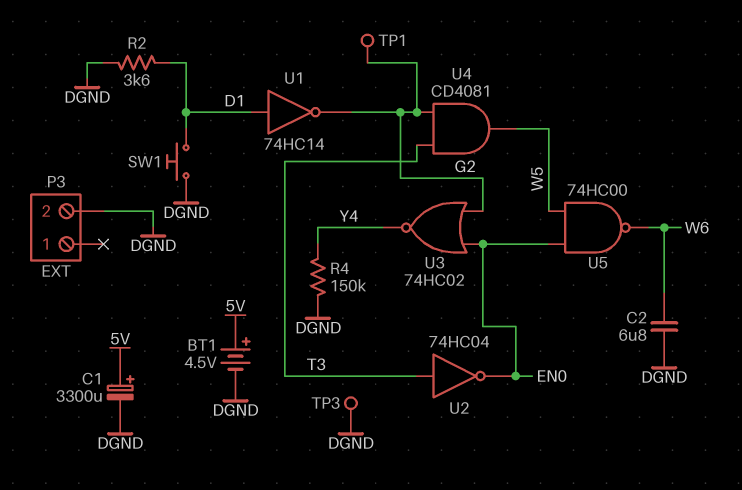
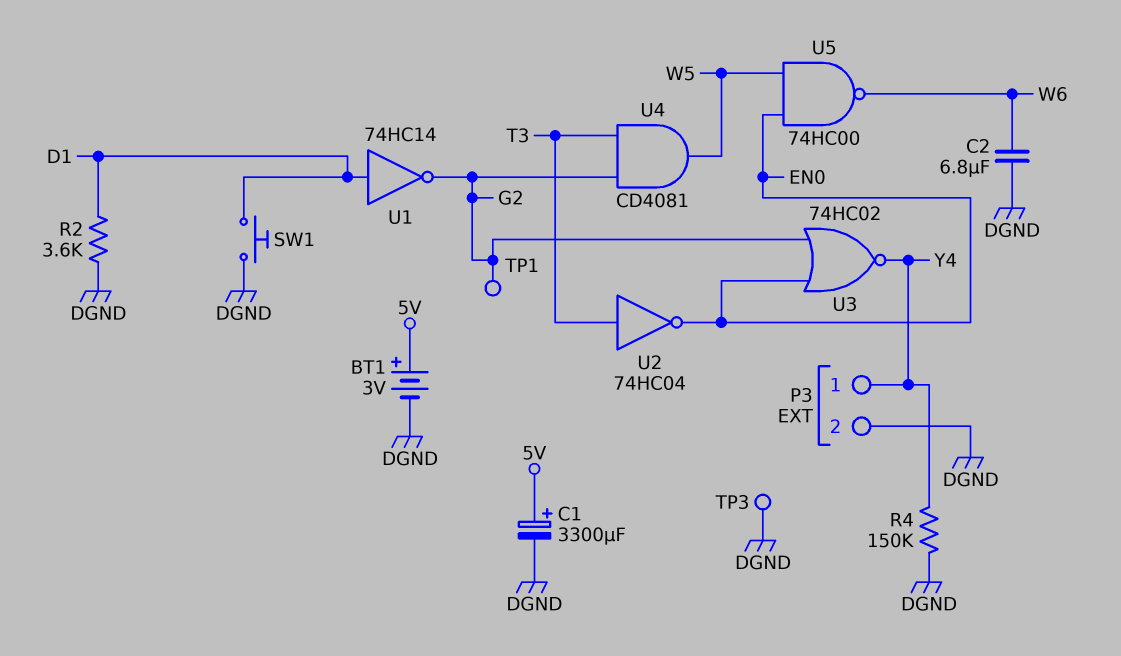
BT1: 4.5V (plus 5V, minus DGND) -> 3V (plus 5V, minus DGND)
P3 pin 1: none -> Y4

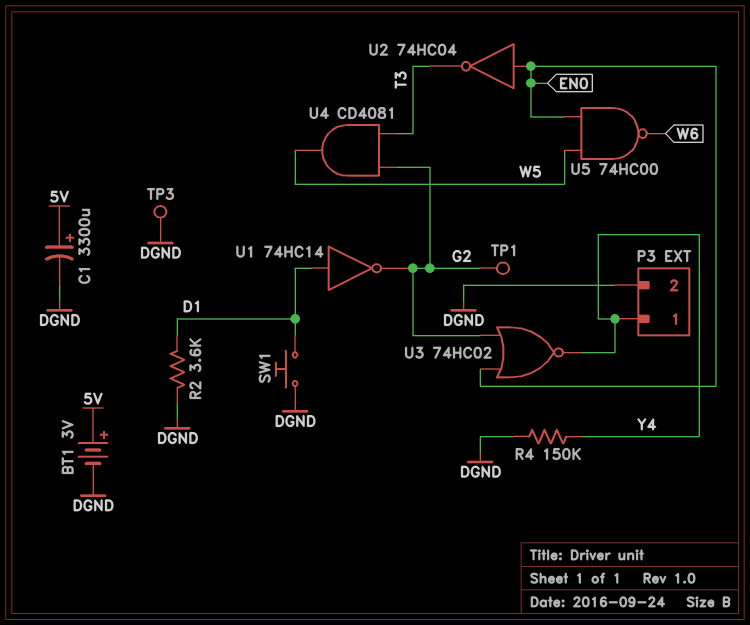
C2: 6.8uF (DGND, W6) -> none
U2: NOT 74HC04 (in T3, out EN0) -> NOT 74HC04 (in EN0, out T3)

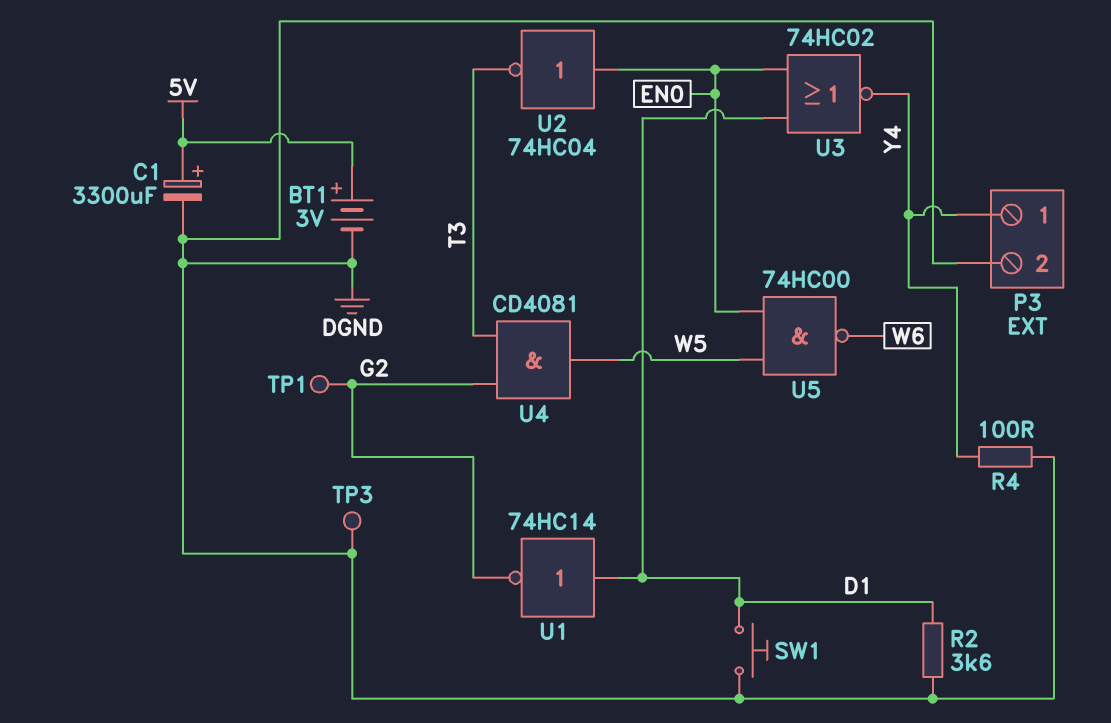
R4: 150k (DGND, Y4) -> 100 (DGND, Y4)
U3: NOR 74HC02 (in EN0, in G2, out Y4) -> NOR 74HC02 (in D1, in EN0, out Y4)

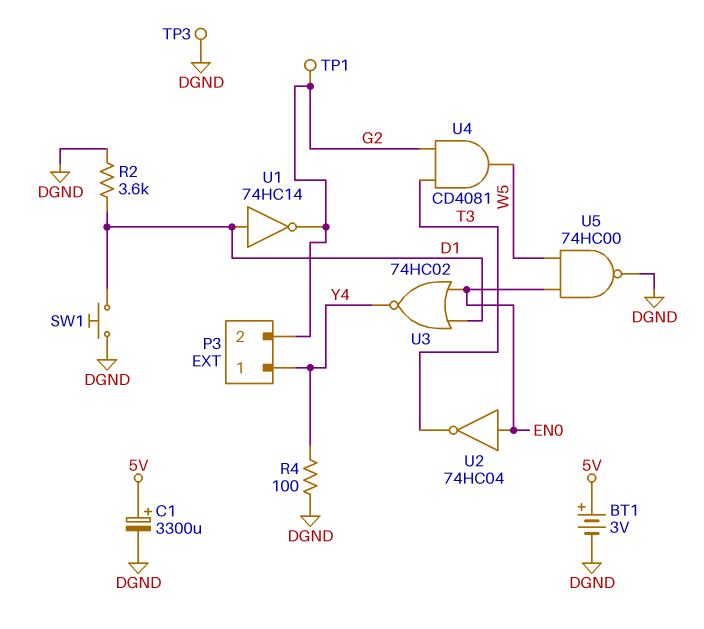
P3 pin 2: DGND -> G2
U5: NAND 74HC00 (in EN0, in W5, out W6) -> NAND 74HC00 (in EN0, in W5, out DGND)

